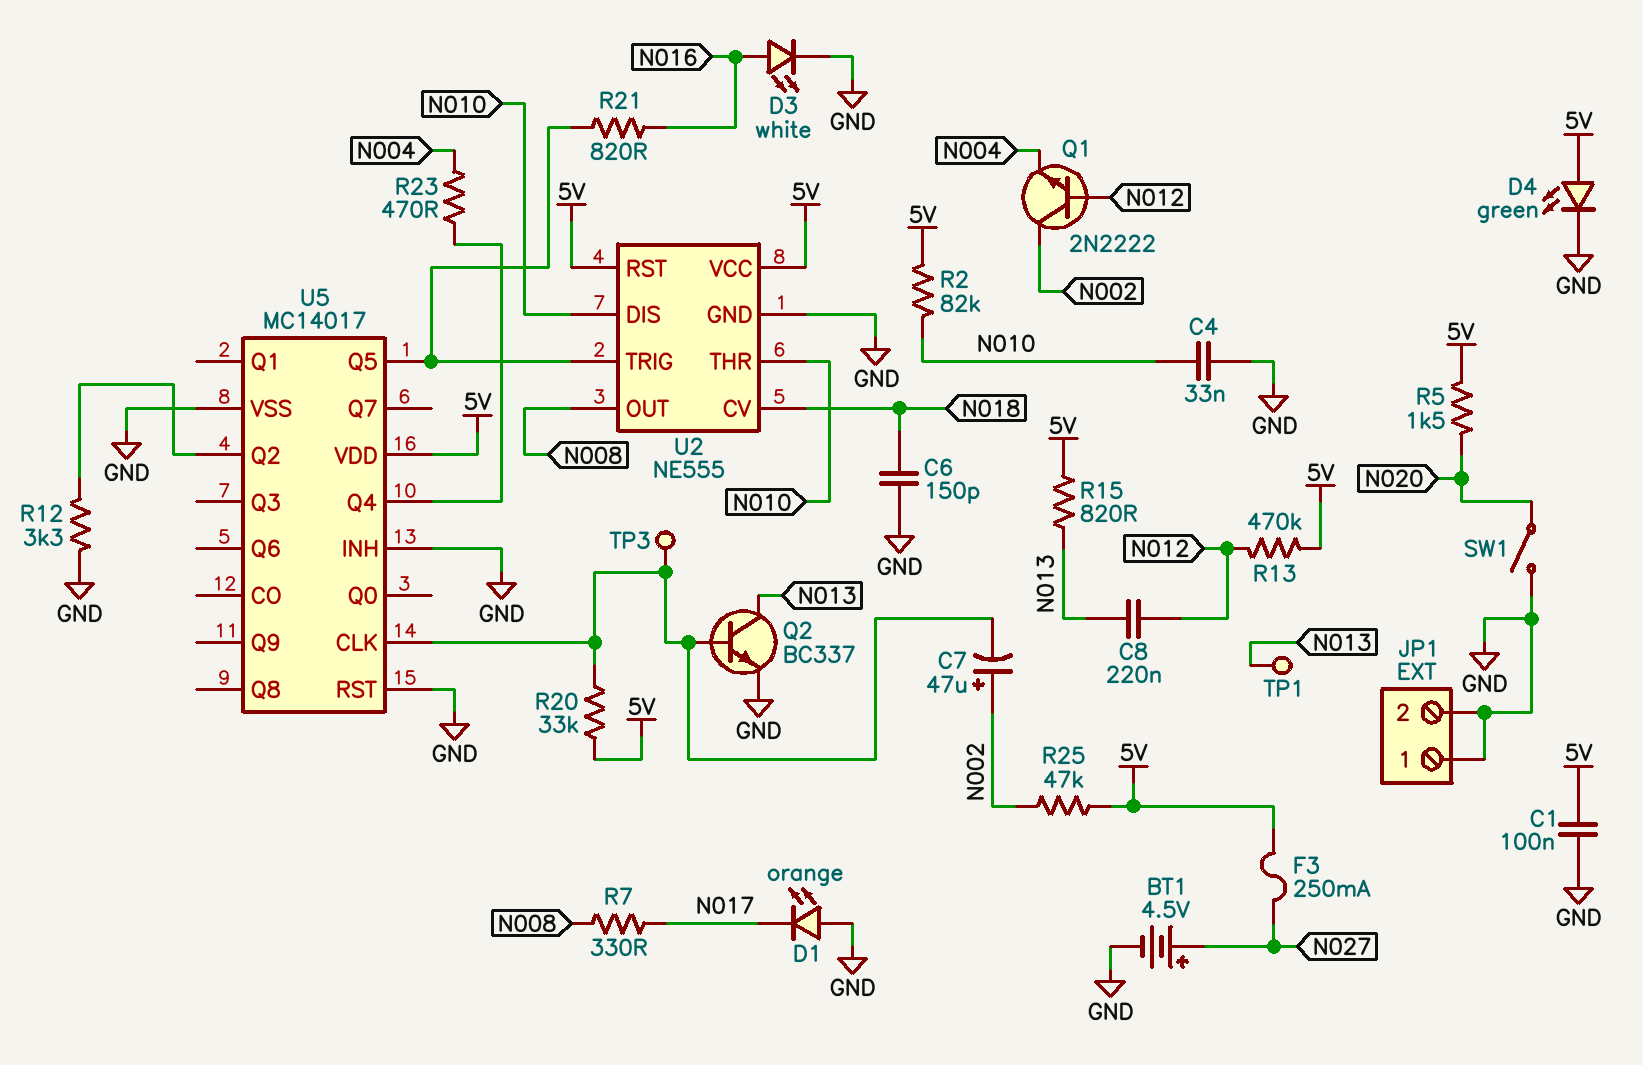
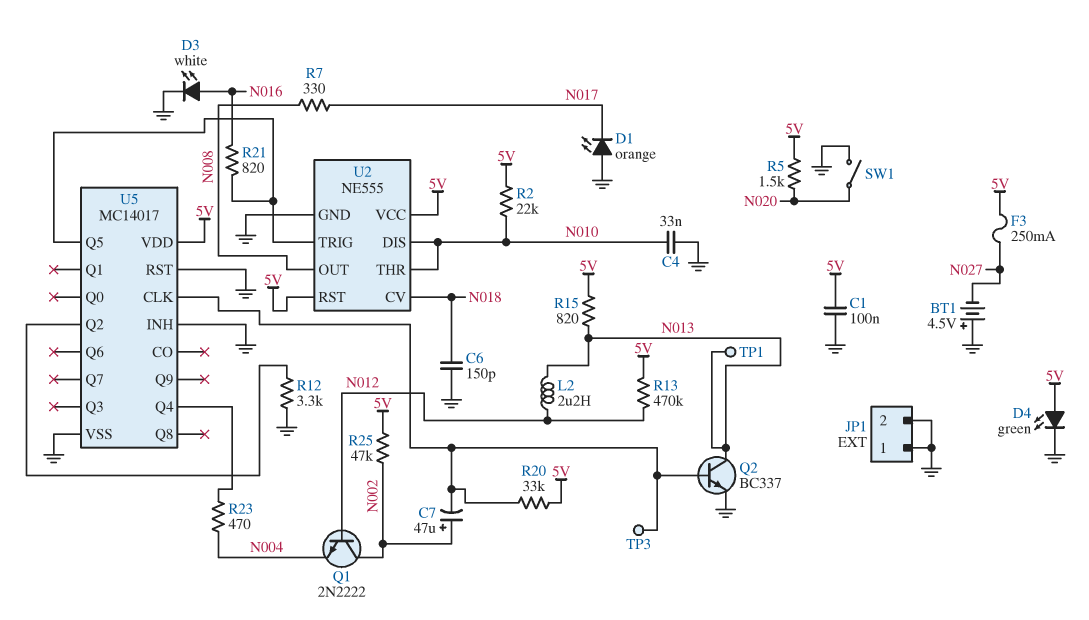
BT1: 4.5V (plus N027, minus GND) -> 4.5V (plus GND, minus N027)
C8: 220nF (N012, N013) -> none
L2: none -> 2.2uH (N012, N013)
R2: 82k (5V, N010) -> 22k (5V, N010)

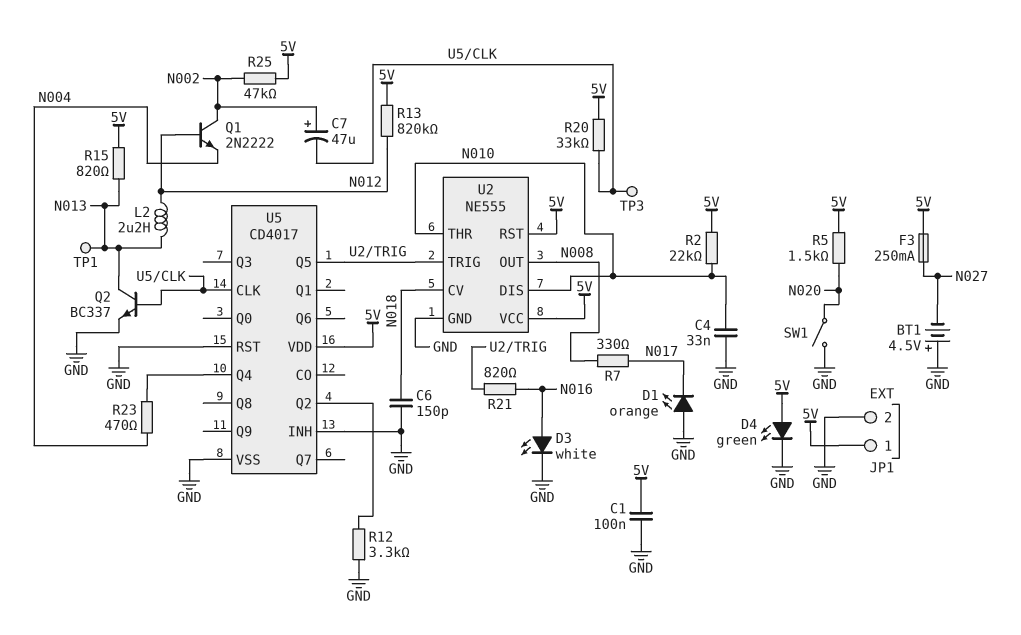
JP1 pin 1: GND -> 5V
R13: 470k (5V, N012) -> 820k (5V, N012)
U5: MC14017 -> CD4017

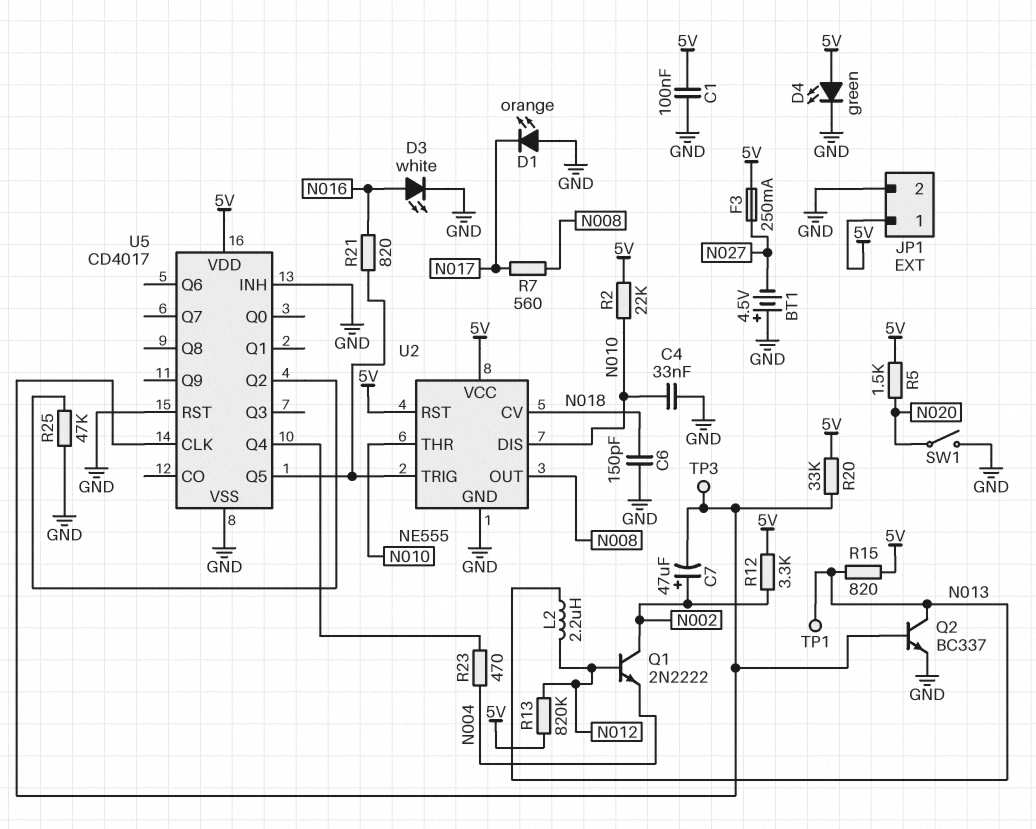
R7: 330 (N008, N017) -> 560 (N008, N017)
R12: 3.3k (GND, U5/Q2) -> 3.3k (5V, N002)
R25: 47k (5V, N002) -> 47k (GND, U5/Q2)

